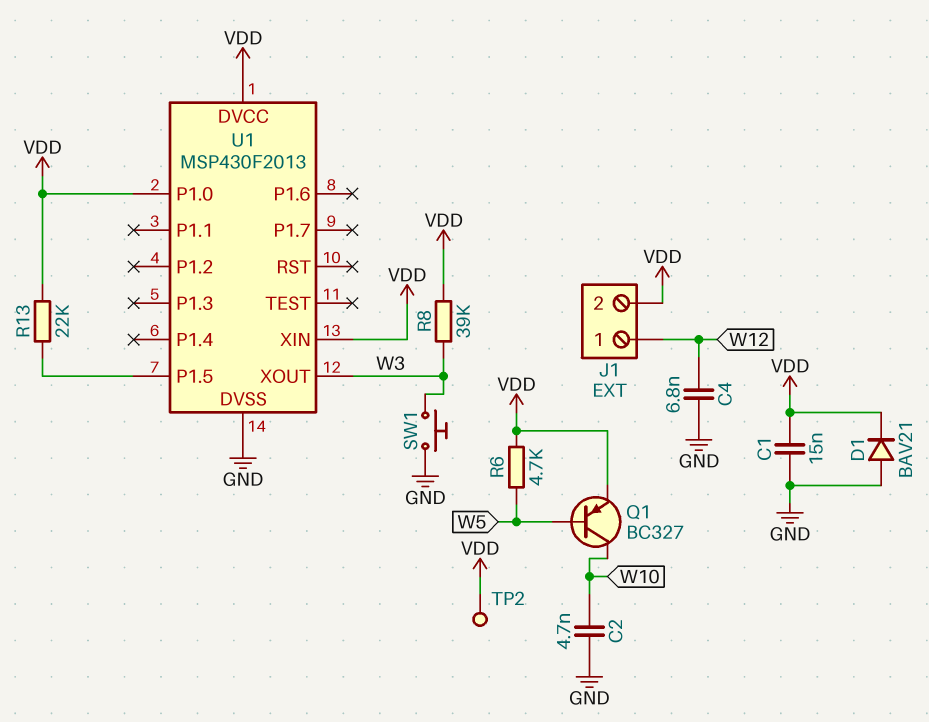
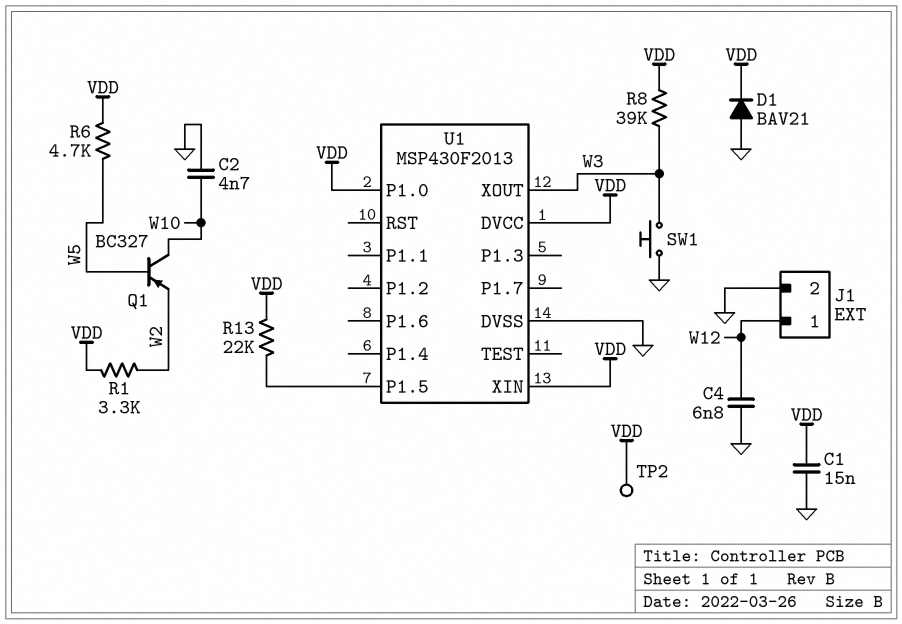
J1 pin 2: VDD -> GND
Q1: PNP BC327 (B W5, C W10, E VDD) -> PNP BC327 (B W5, C W10, E W2)
R1: none -> 3.3k (VDD, W2)

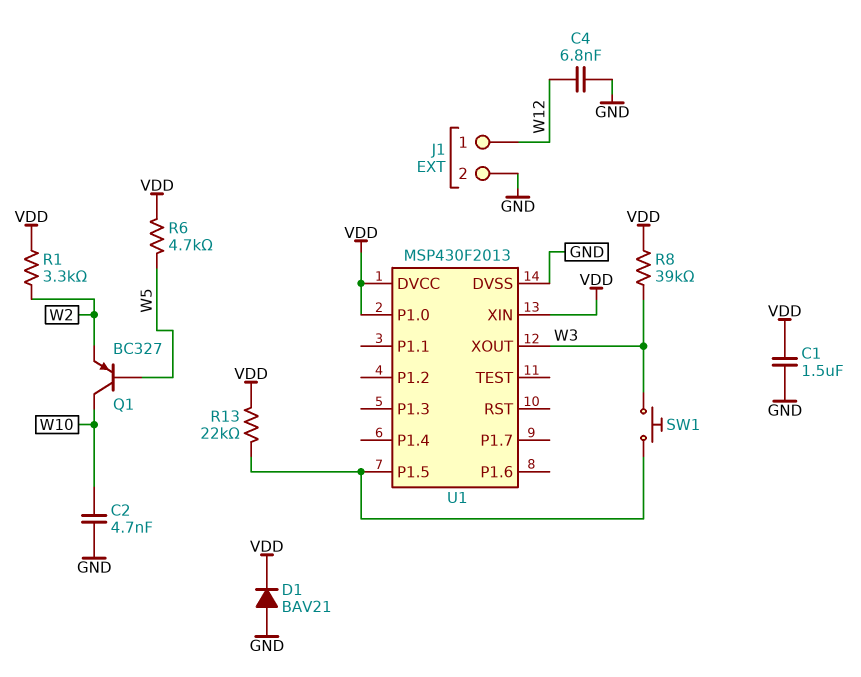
C1: 15nF (GND, VDD) -> 1.5uF (GND, VDD)
SW1: button (GND, W3) -> button (U1/P1.5, W3)
TP2: test point (VDD) -> none

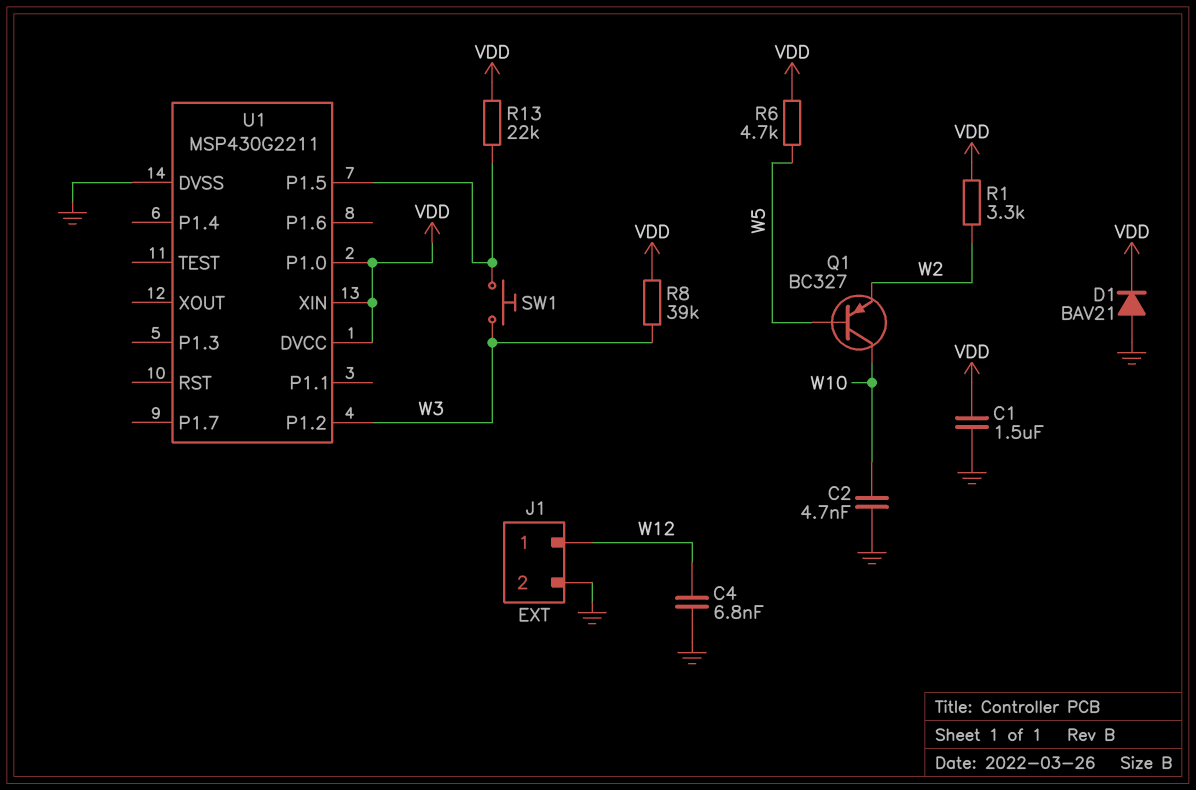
U1: MSP430F2013 -> MSP430G2211
U1 pin P1.2: none -> W3
U1 pin XOUT: W3 -> none

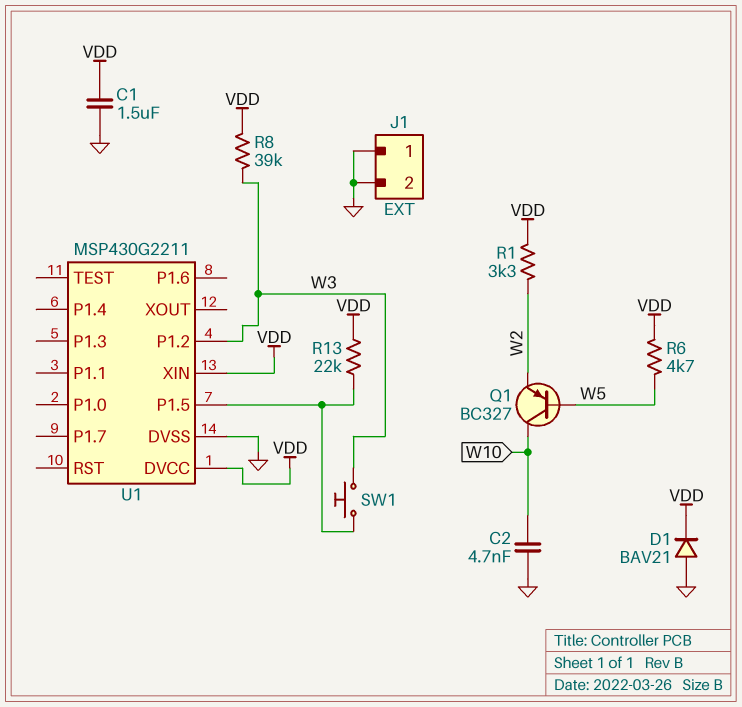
C4: 6.8nF (GND, W12) -> none
J1 pin 1: W12 -> GND
U1 pin P1.0: VDD -> none

